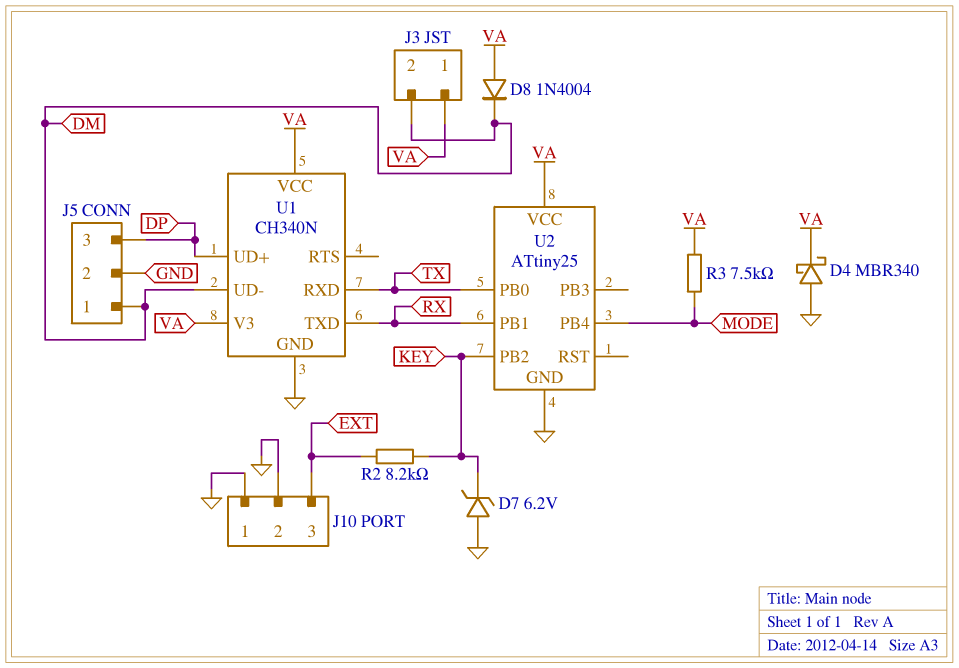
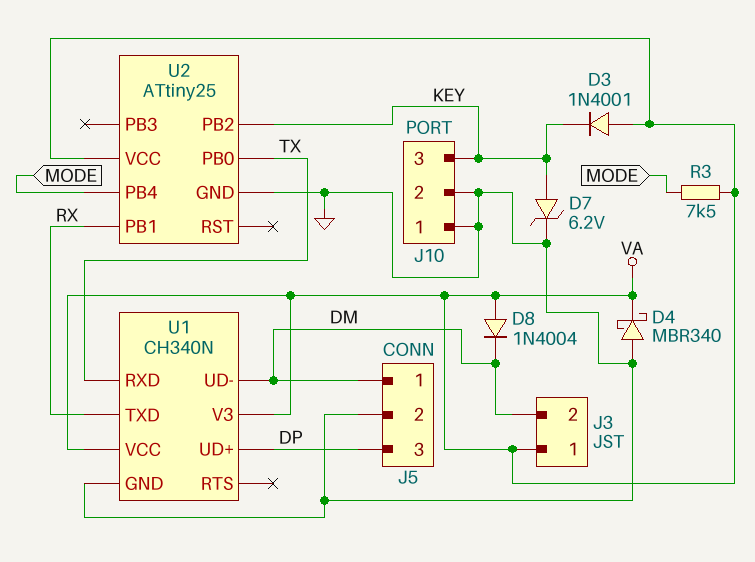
D3: none -> diode 1N4001 (A VA, K KEY)
D7: zener 6.2V (A GND, K KEY) -> zener 6.2V (A KEY, K GND)
J10 pin 3: EXT -> KEY
R2: 8.2k (EXT, KEY) -> none

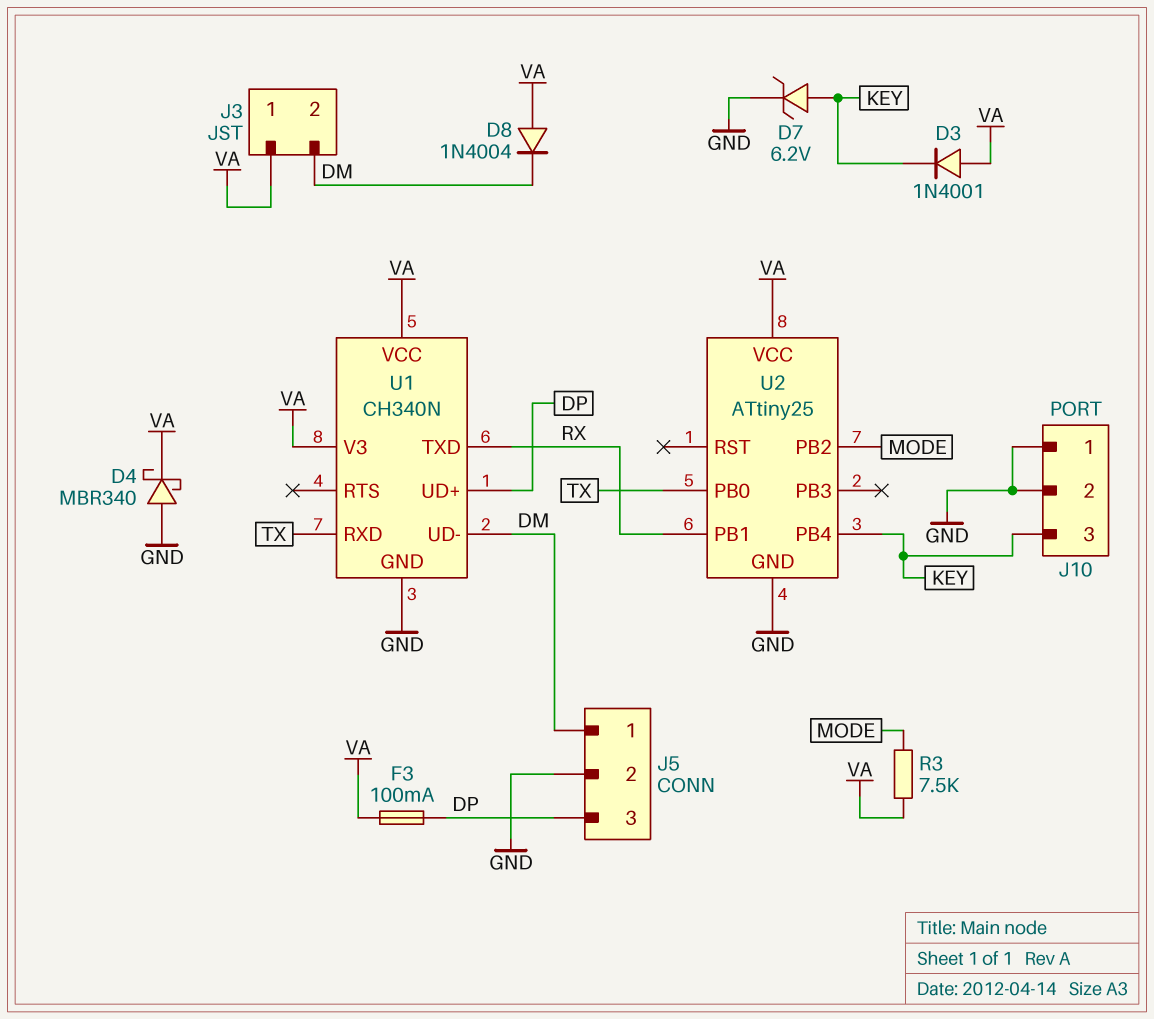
F3: none -> 100mA (DP, VA)
U2 pin PB2: KEY -> MODE
U2 pin PB4: MODE -> KEY

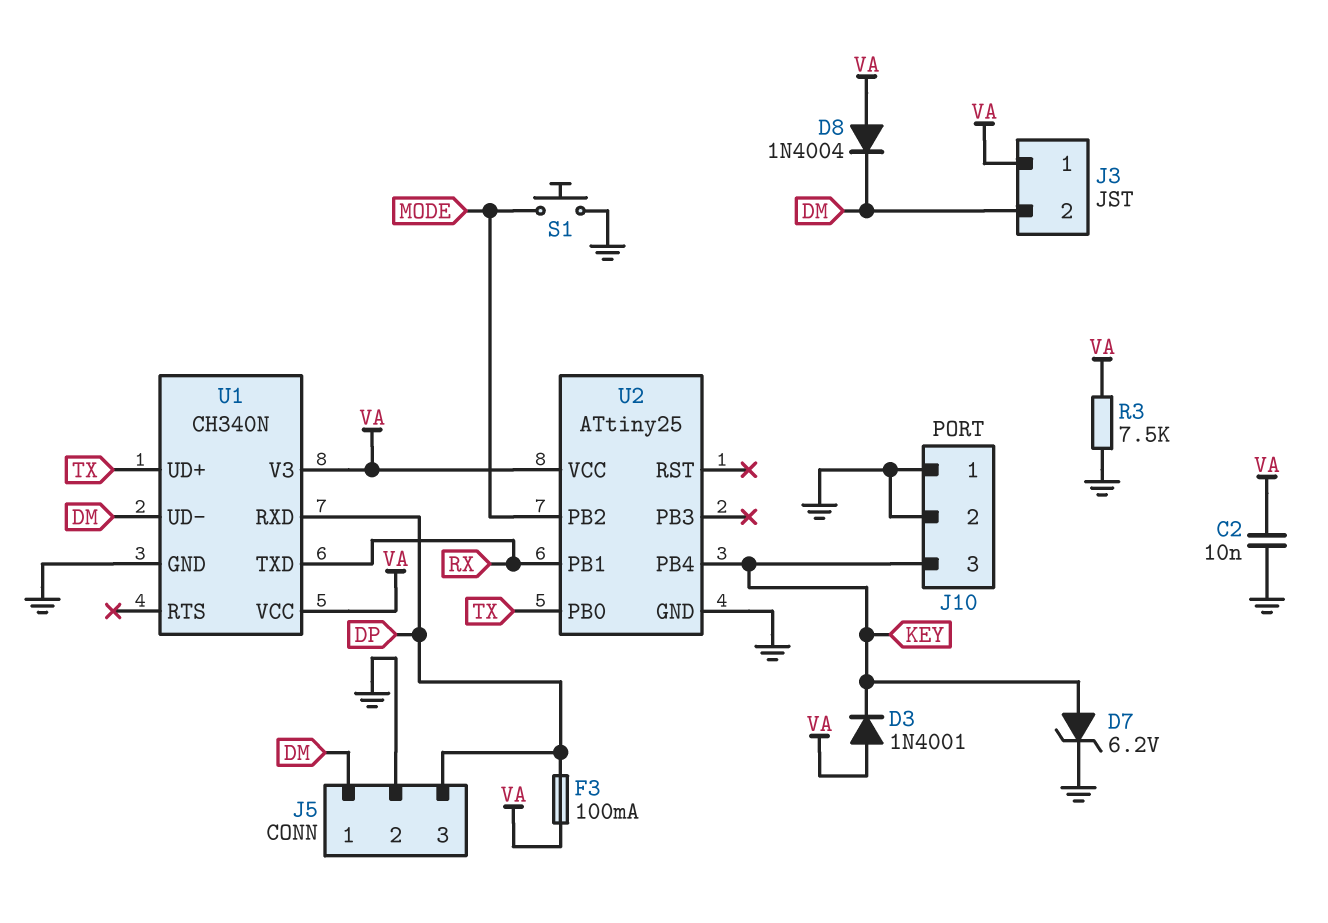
C2: none -> 10nF (GND, VA)
D4: schottky MBR340 (A GND, K VA) -> none
R3: 7.5k (MODE, VA) -> 7.5k (GND, VA)
S1: none -> button (GND, MODE)
U1 pin RXD: TX -> DP
U1 pin UD+: DP -> TX

